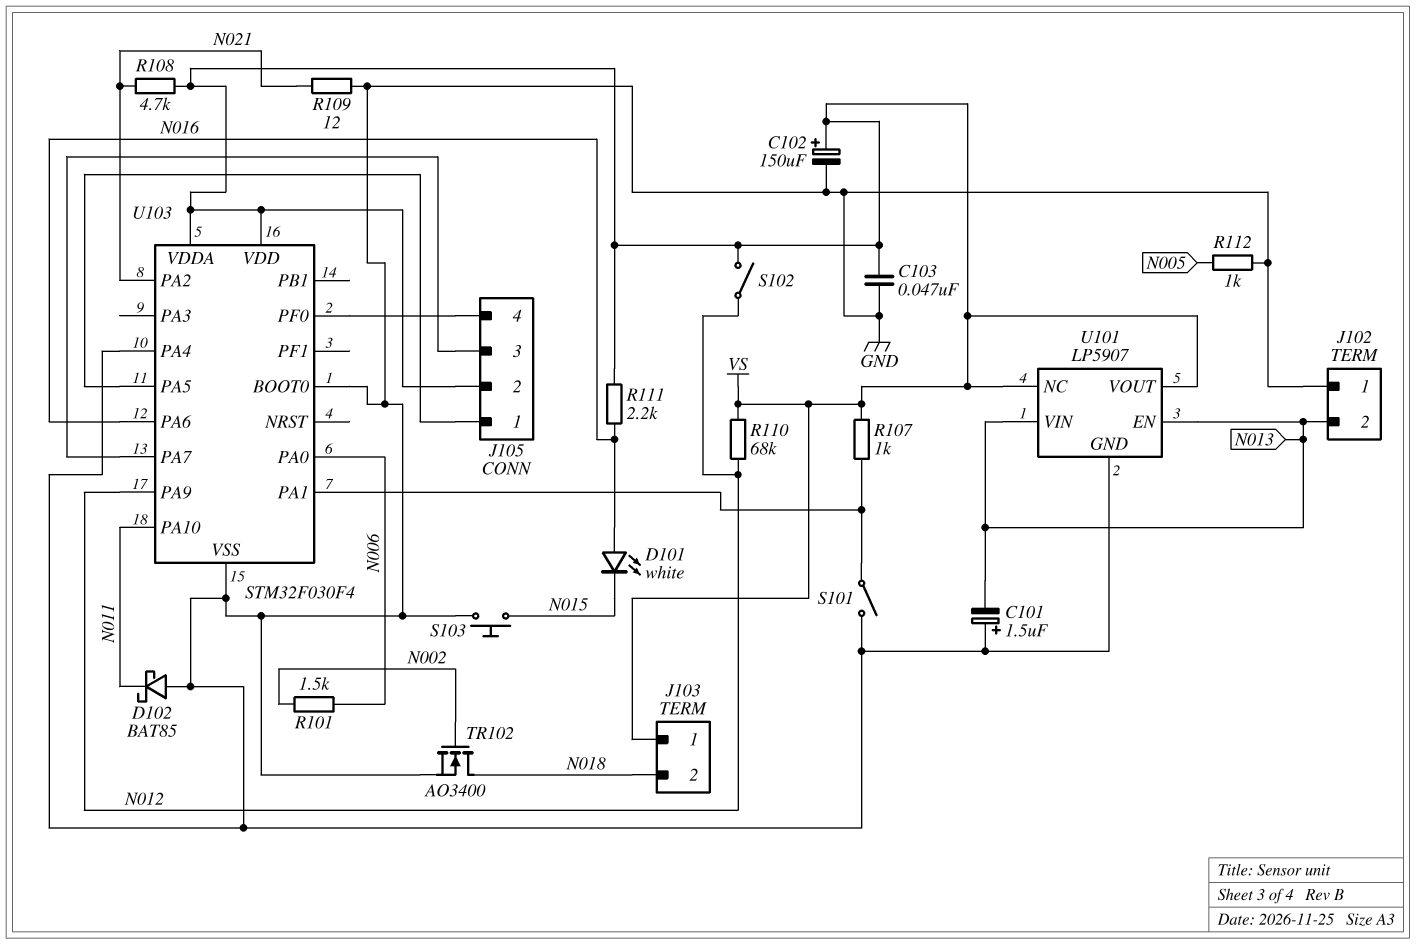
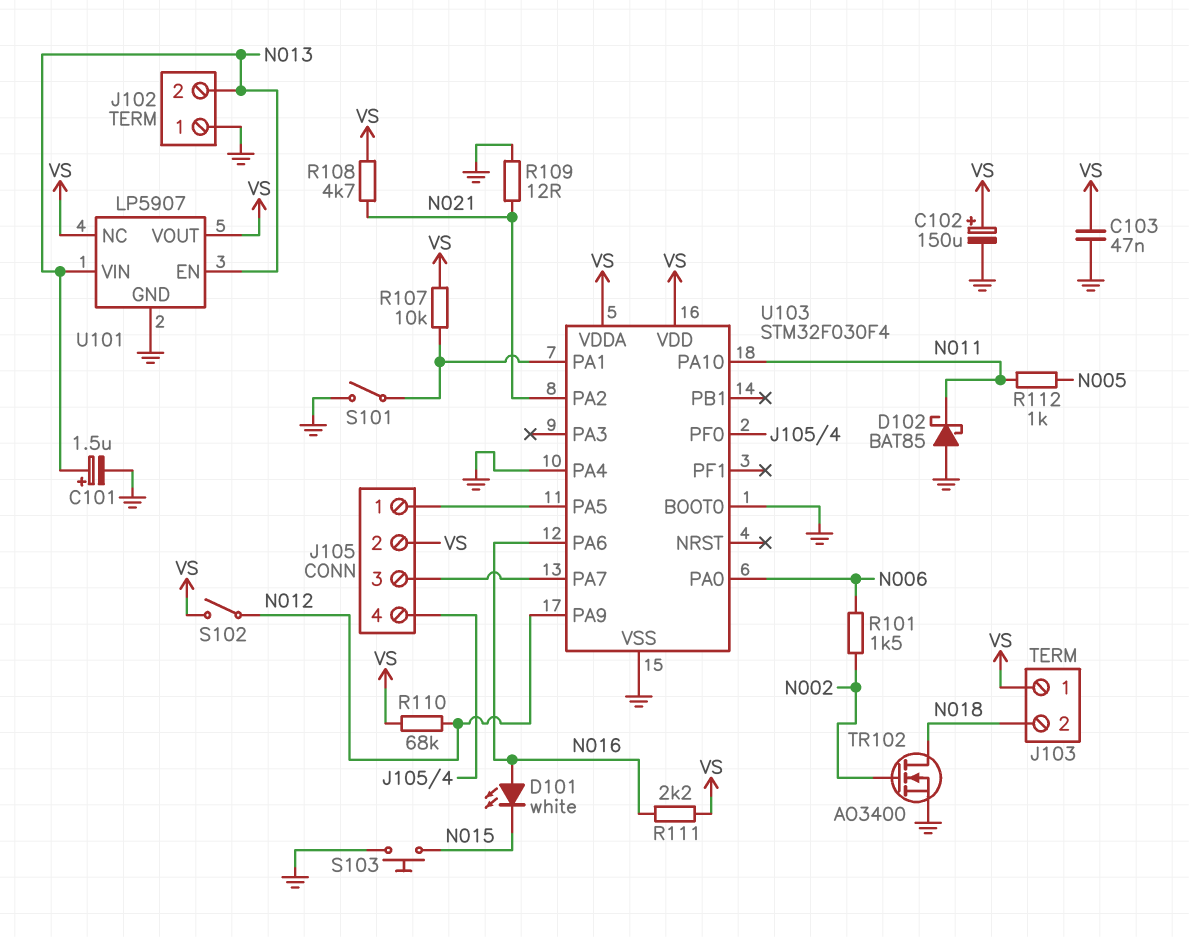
C101: 1.5uF (plus GND, minus N013) -> 1.5uF (plus N013, minus GND)
R107: 1k (U103/PA1, VS) -> 10k (U103/PA1, VS)
R112: 1k (GND, N005) -> 1k (N005, N011)

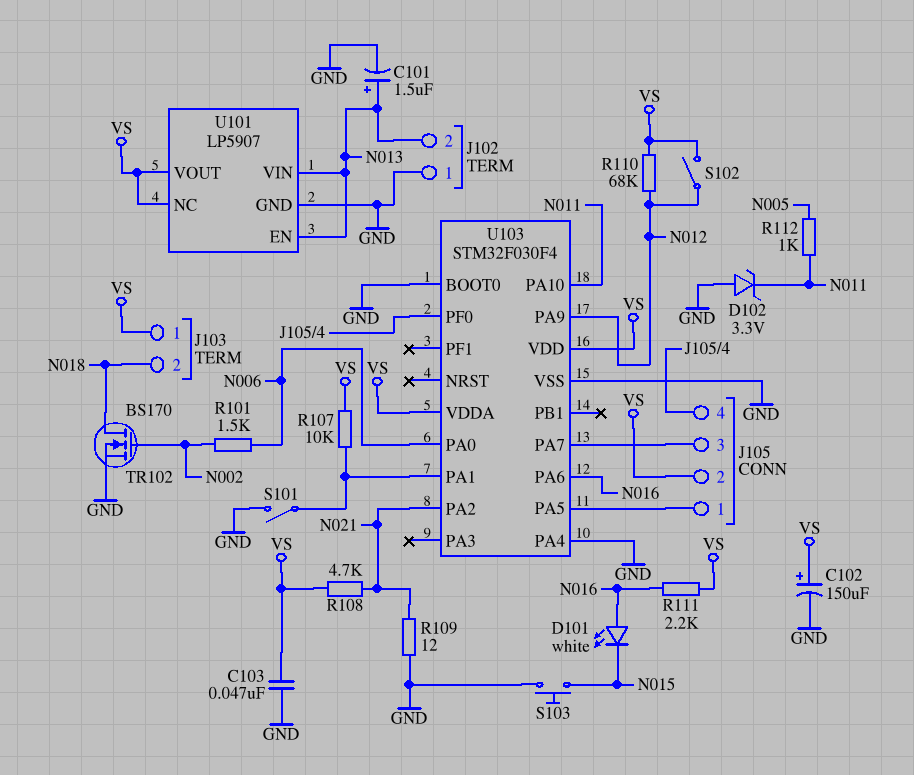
D102: schottky BAT85 (A GND, K N011) -> zener 3.3V (A GND, K N011)
TR102: NMOS AO3400 (G N002, D N018, S GND) -> NMOS BS170 (G N002, D N018, S GND)

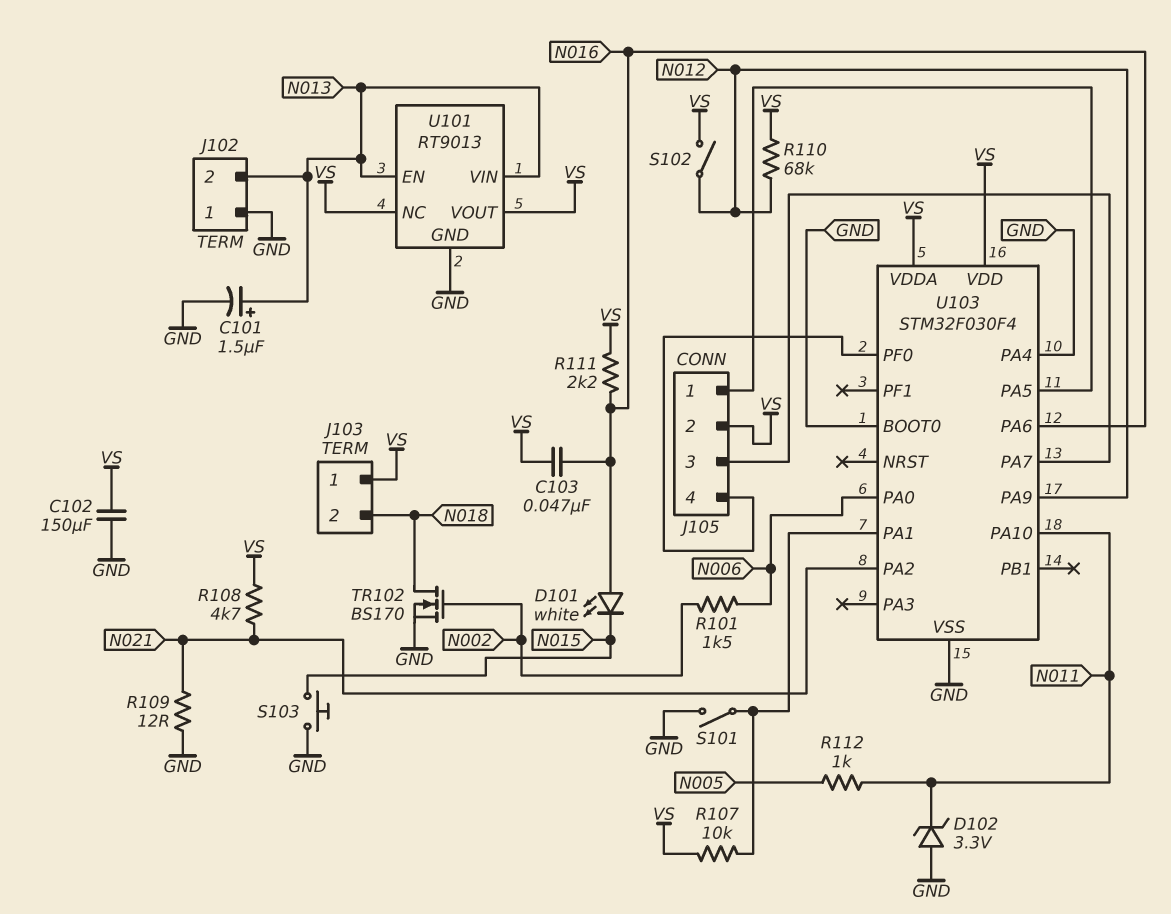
C102: 150uF (plus VS, minus GND) -> 150uF (GND, VS)
C103: 47nF (GND, VS) -> 47nF (N016, VS)
U101: LP5907 -> RT9013

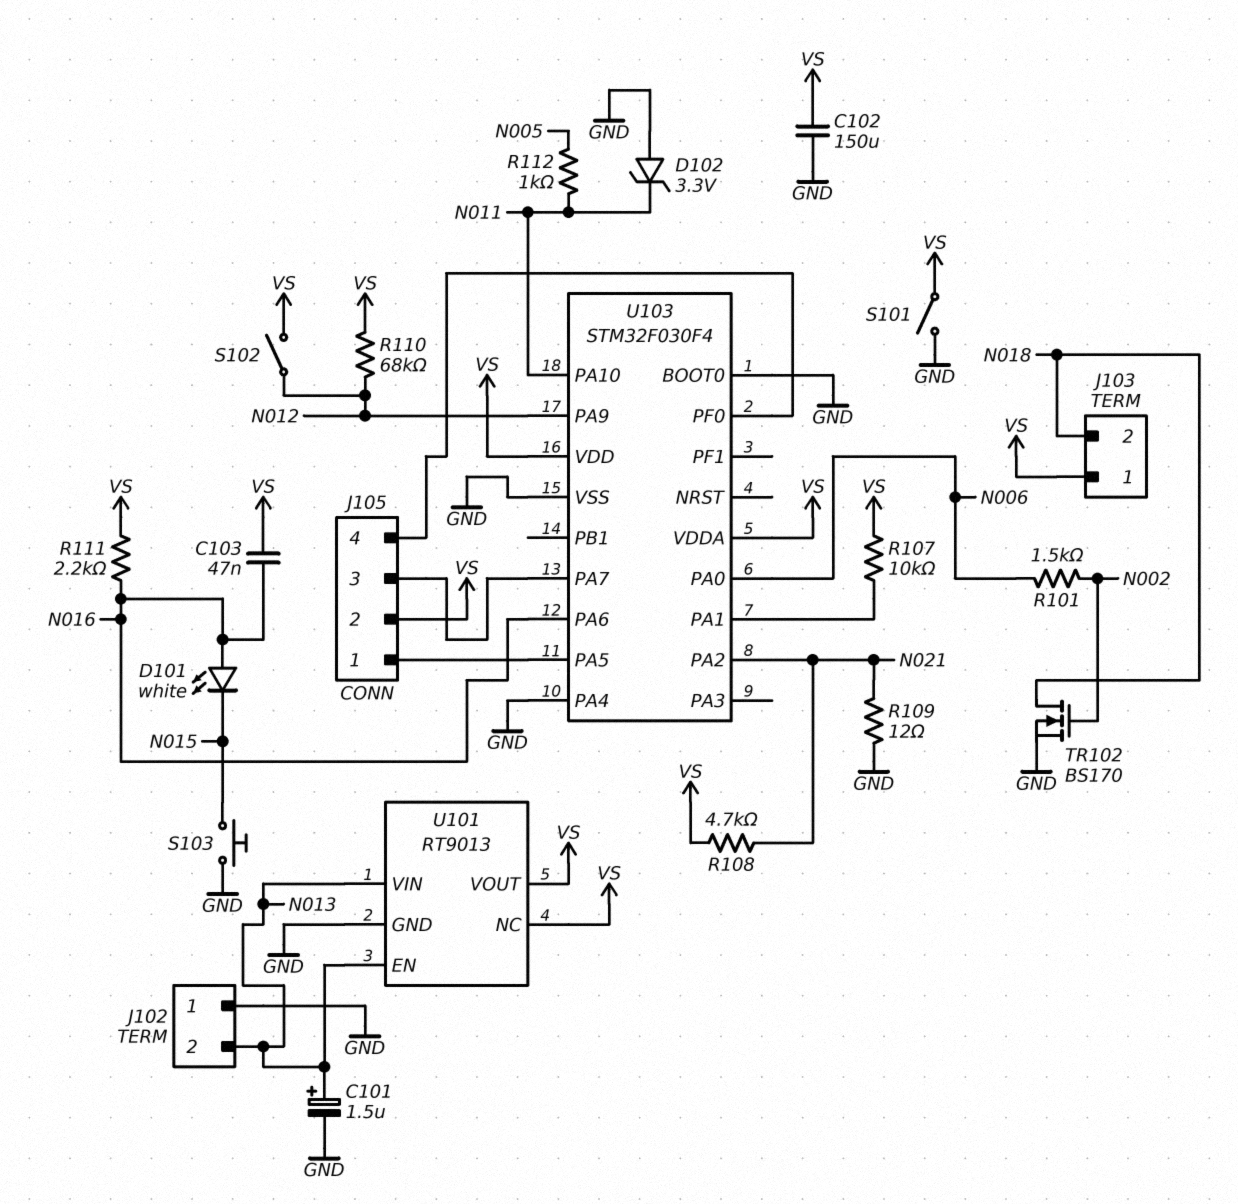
S101: switch (GND, U103/PA1) -> switch (GND, VS)

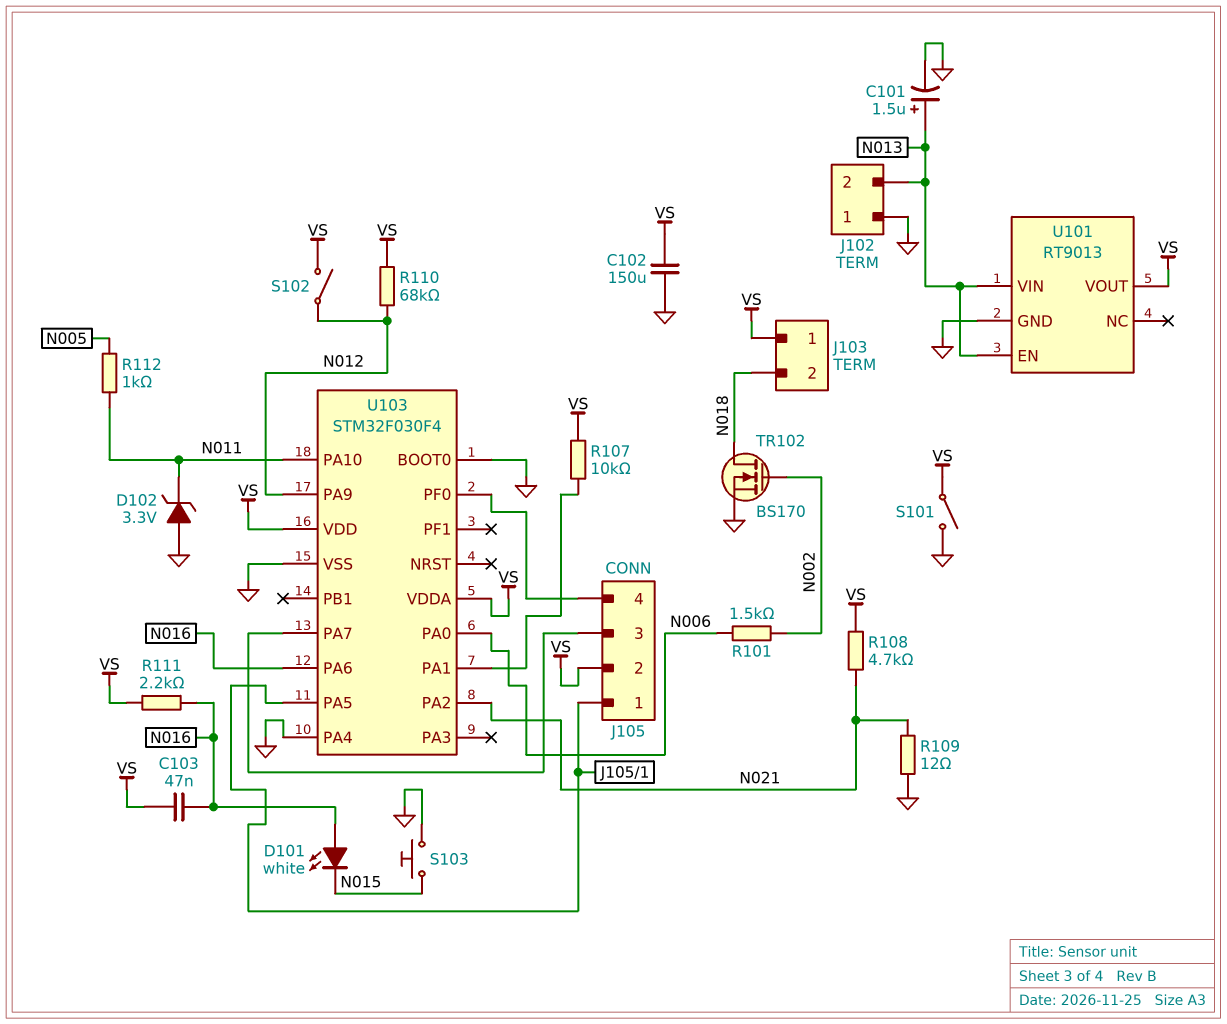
U101 pin NC: VS -> none

